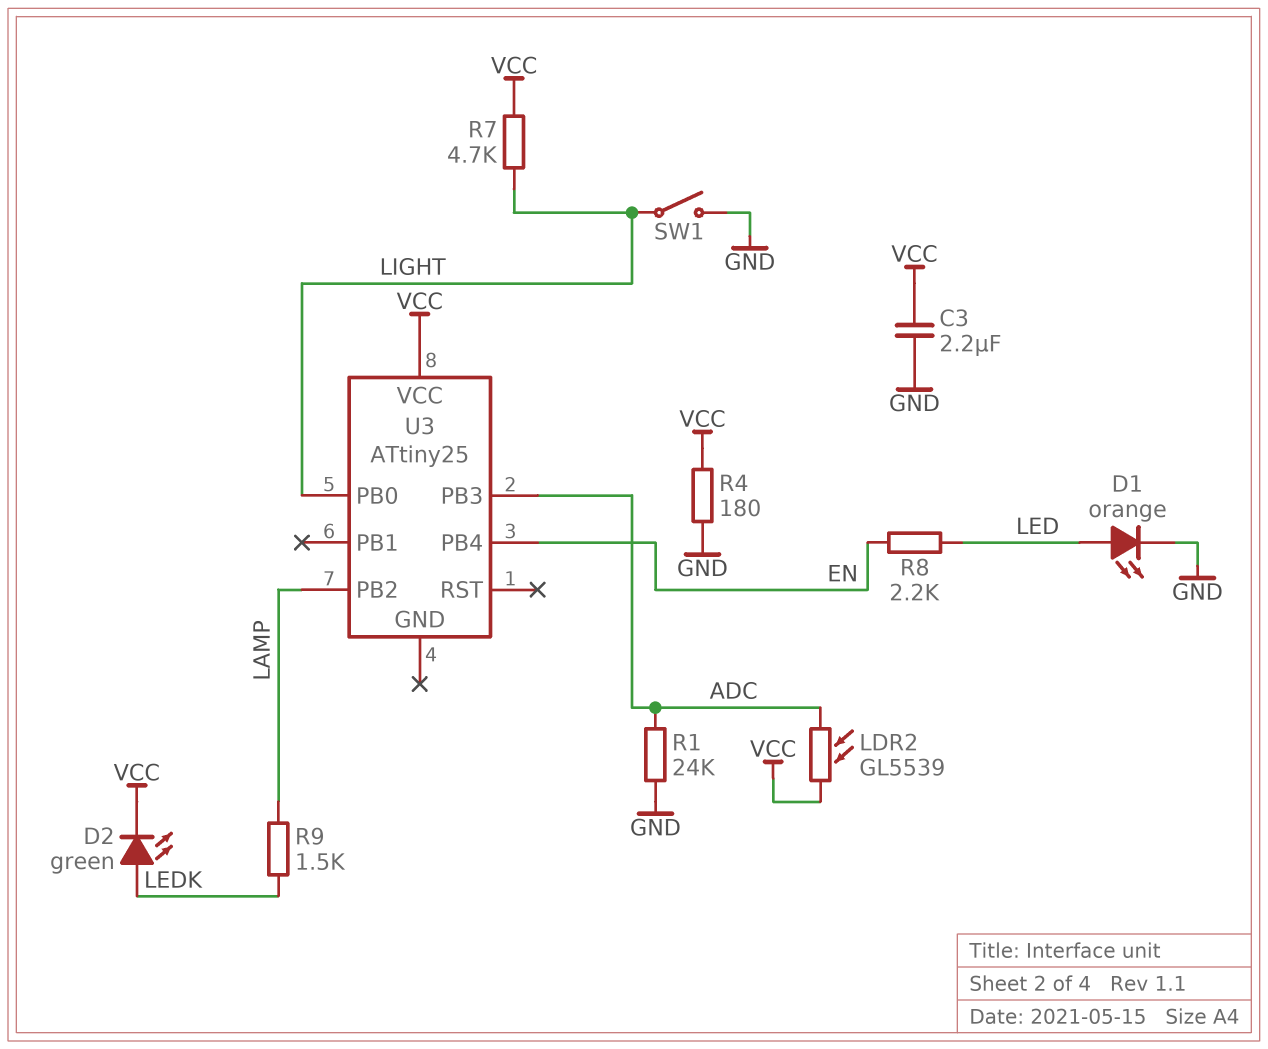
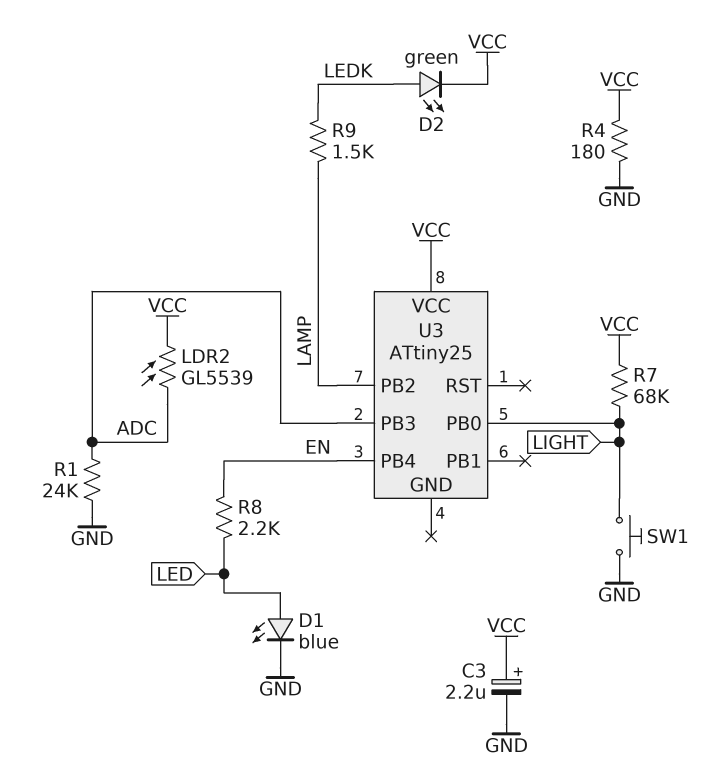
C3: 2.2uF (GND, VCC) -> 2.2uF (plus VCC, minus GND)
D1: LED orange (A LED, K GND) -> LED blue (A LED, K GND)
R7: 4.7k (LIGHT, VCC) -> 68k (LIGHT, VCC)
SW1: switch (GND, LIGHT) -> button (GND, LIGHT)

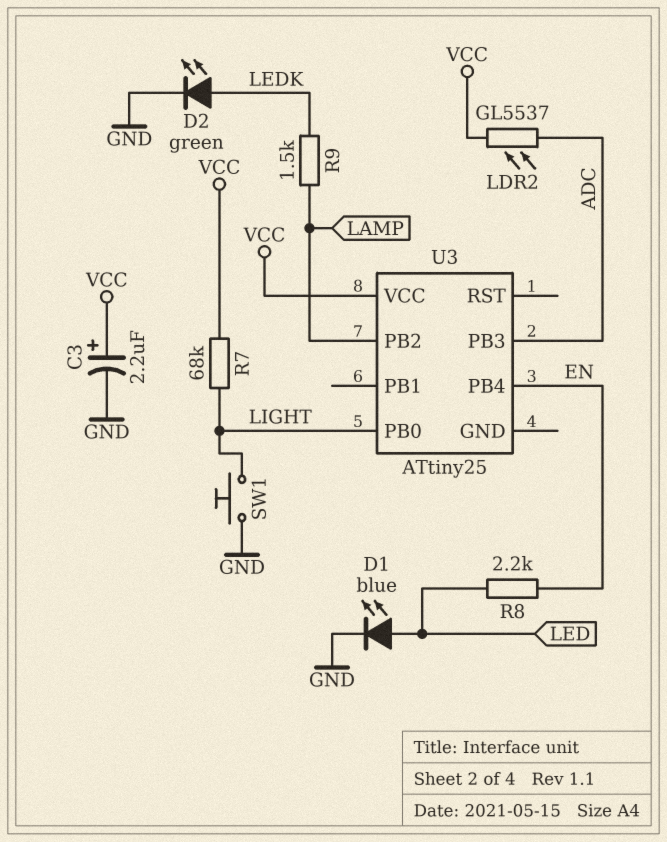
D2: LED green (A LEDK, K VCC) -> LED green (A LEDK, K GND)
LDR2: GL5539 (ADC, VCC) -> GL5537 (ADC, VCC)
R1: 24k (ADC, GND) -> none
R4: 180 (GND, VCC) -> none

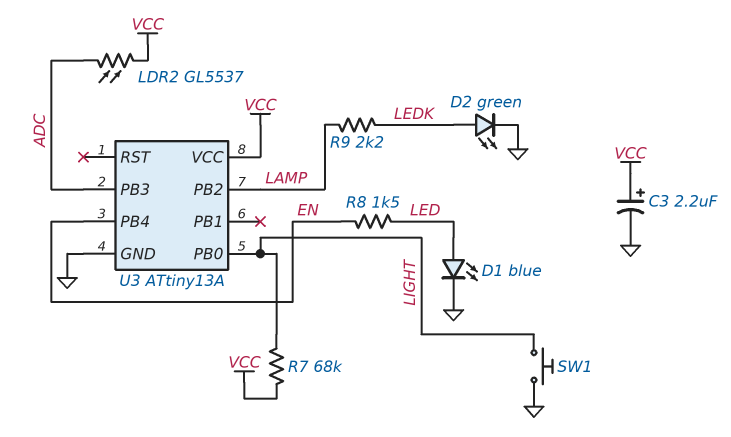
R8: 2.2k (EN, LED) -> 1.5k (EN, LED)
R9: 1.5k (LAMP, LEDK) -> 2.2k (LAMP, LEDK)
U3: ATtiny25 -> ATtiny13A
U3 pin GND: none -> GND

